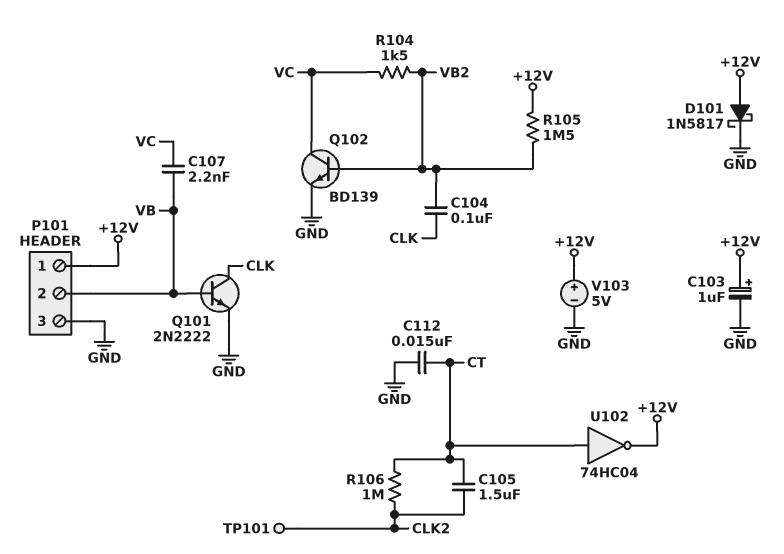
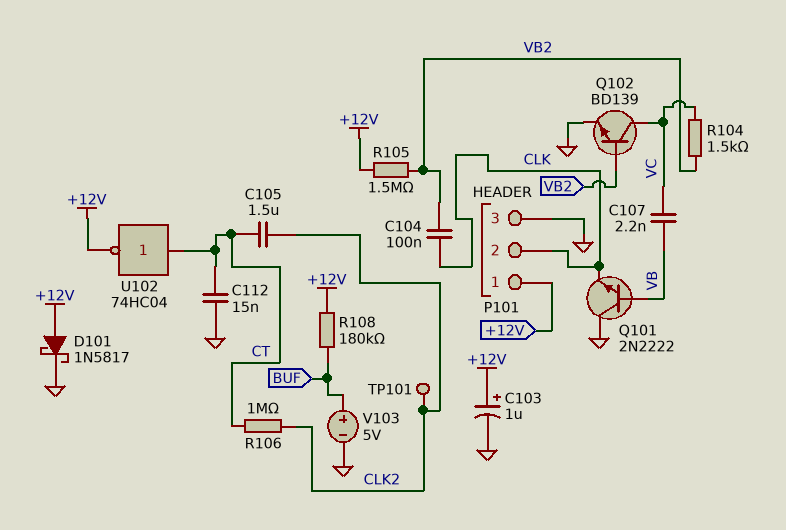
P101 pin 2: VB -> CLK
Q101: NPN 2N2222 (B VB, C CLK, E GND) -> NPN 2N2222 (B VB, C GND, E CLK)
R108: none -> 180k (+12V, BUF)
V103: 5V (plus +12V, minus GND) -> 5V (plus BUF, minus GND)

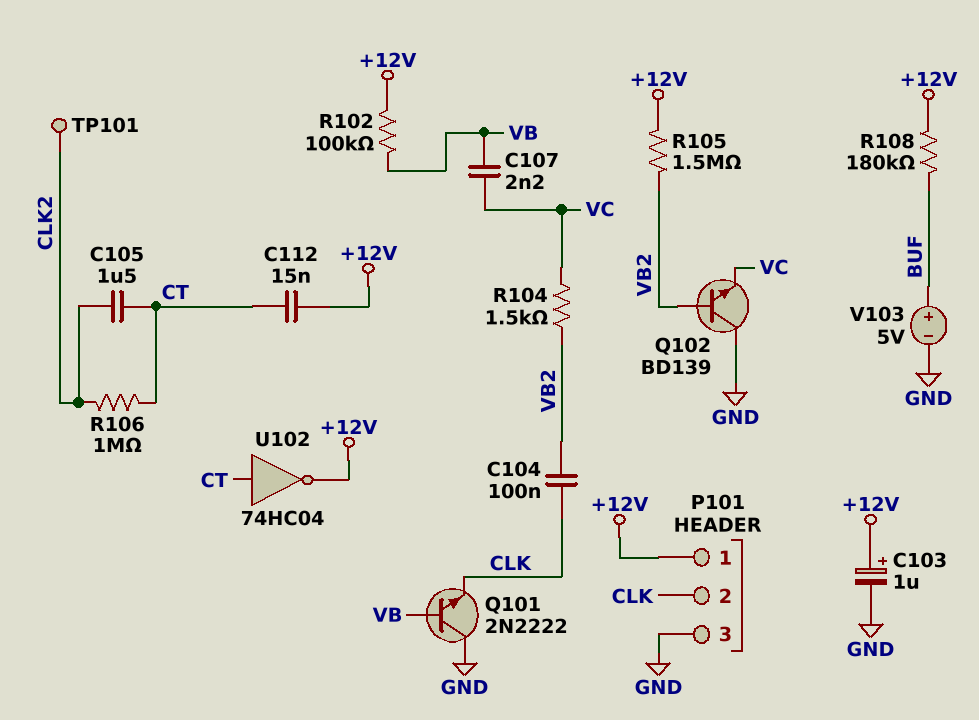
C112: 15nF (CT, GND) -> 15nF (+12V, CT)
D101: schottky 1N5817 (A +12V, K GND) -> none
Q102: NPN BD139 (B VB2, C VC, E GND) -> NPN BD139 (B VB2, C GND, E VC)
R102: none -> 100k (+12V, VB)

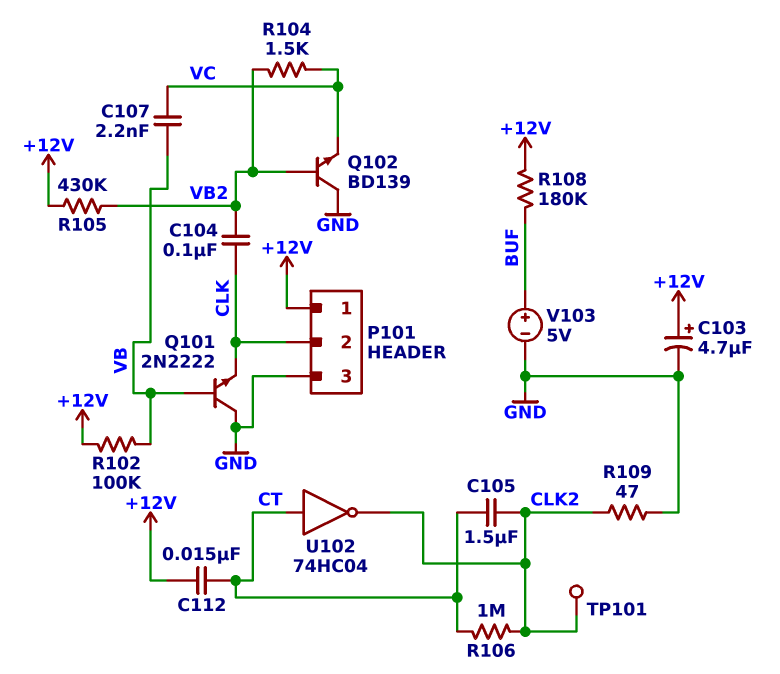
C103: 1uF (plus +12V, minus GND) -> 4.7uF (plus +12V, minus GND)
R105: 1.5M (+12V, VB2) -> 430k (+12V, VB2)
R109: none -> 47 (CLK2, GND)
U102: NOT 74HC04 (in CT, out +12V) -> NOT 74HC04 (in CT, out CLK2)

